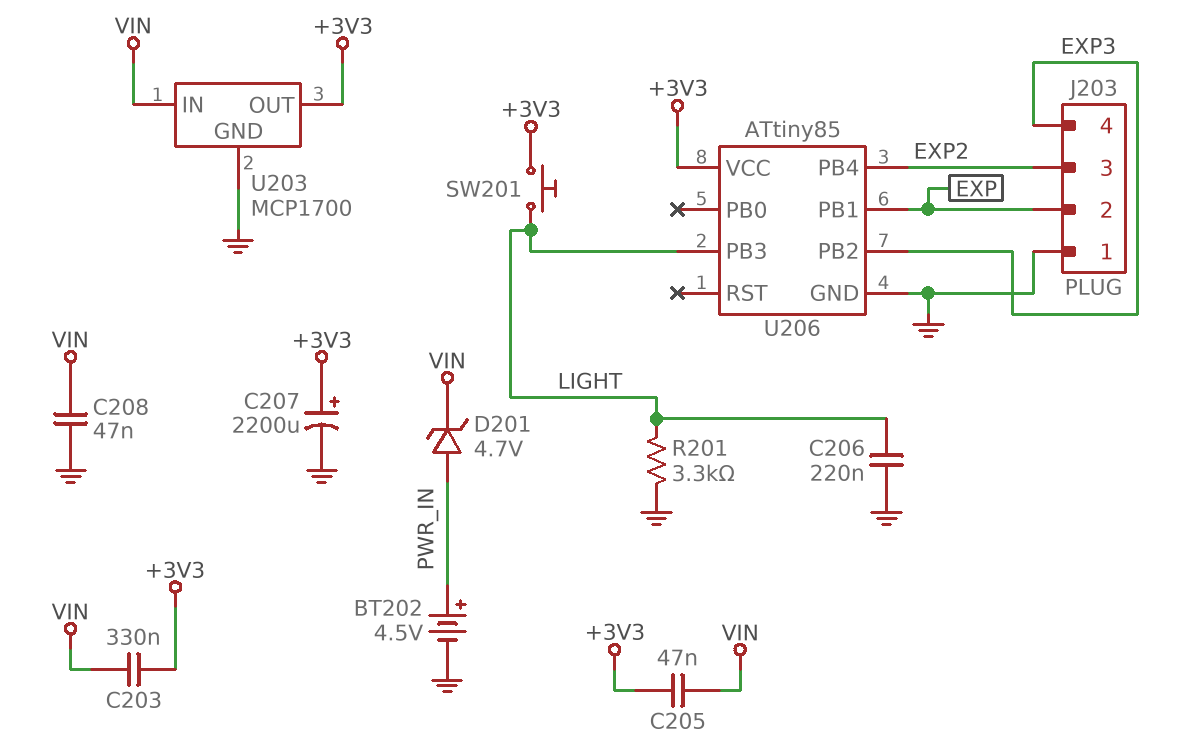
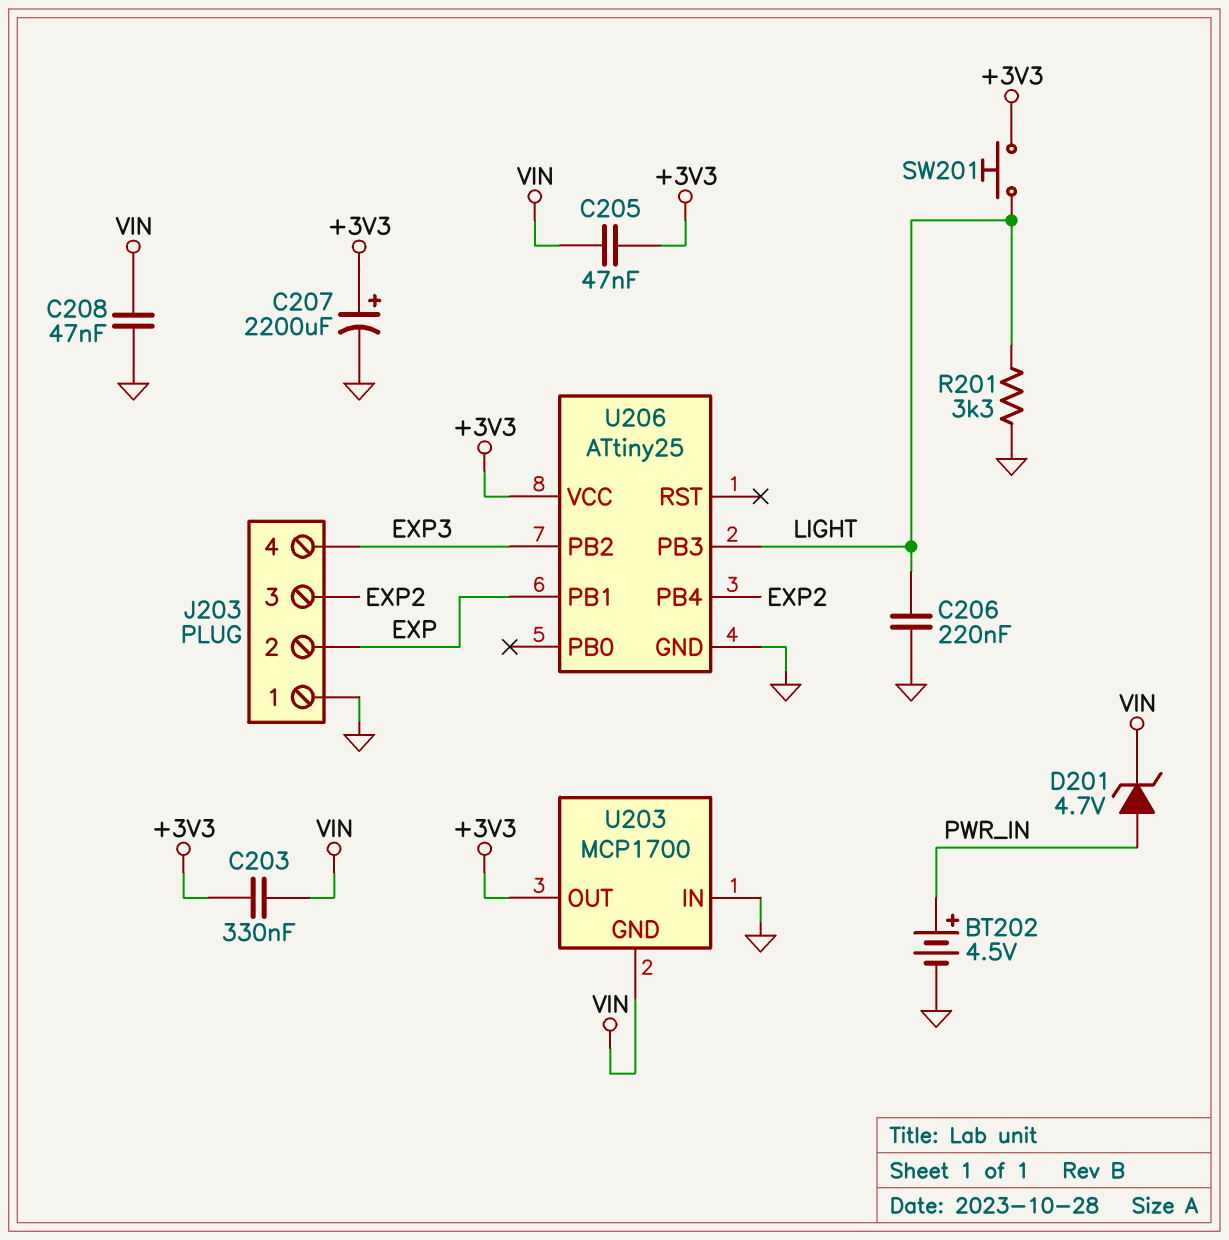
U203 pin GND: GND -> VIN
U203 pin IN: VIN -> GND
U206: ATtiny85 -> ATtiny25

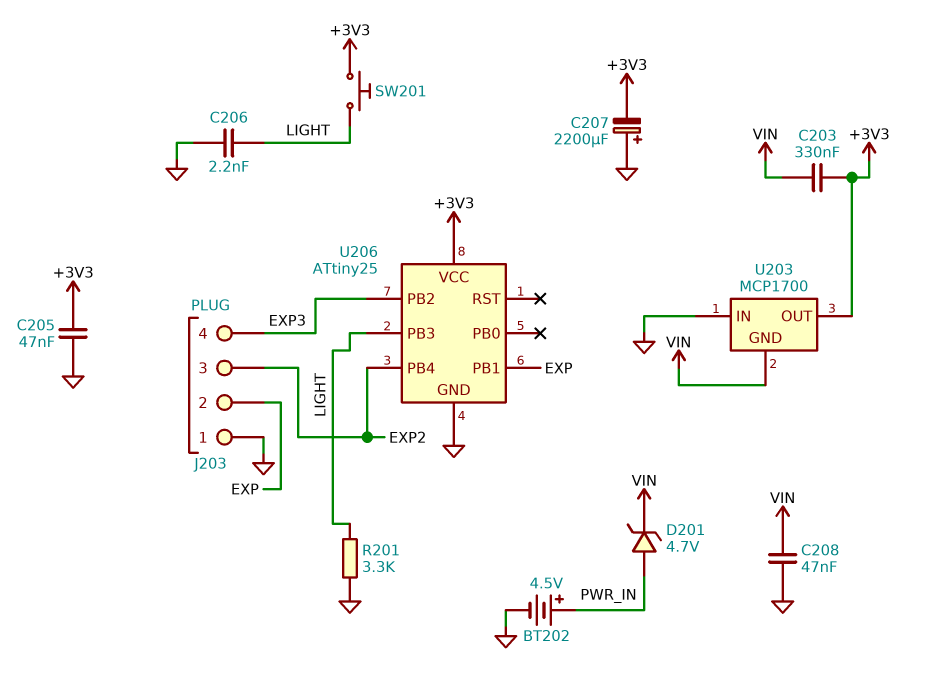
C205: 47nF (+3V3, VIN) -> 47nF (+3V3, GND)
C206: 220nF (GND, LIGHT) -> 2.2nF (GND, LIGHT)
C207: 2200uF (plus +3V3, minus GND) -> 2200uF (plus GND, minus +3V3)

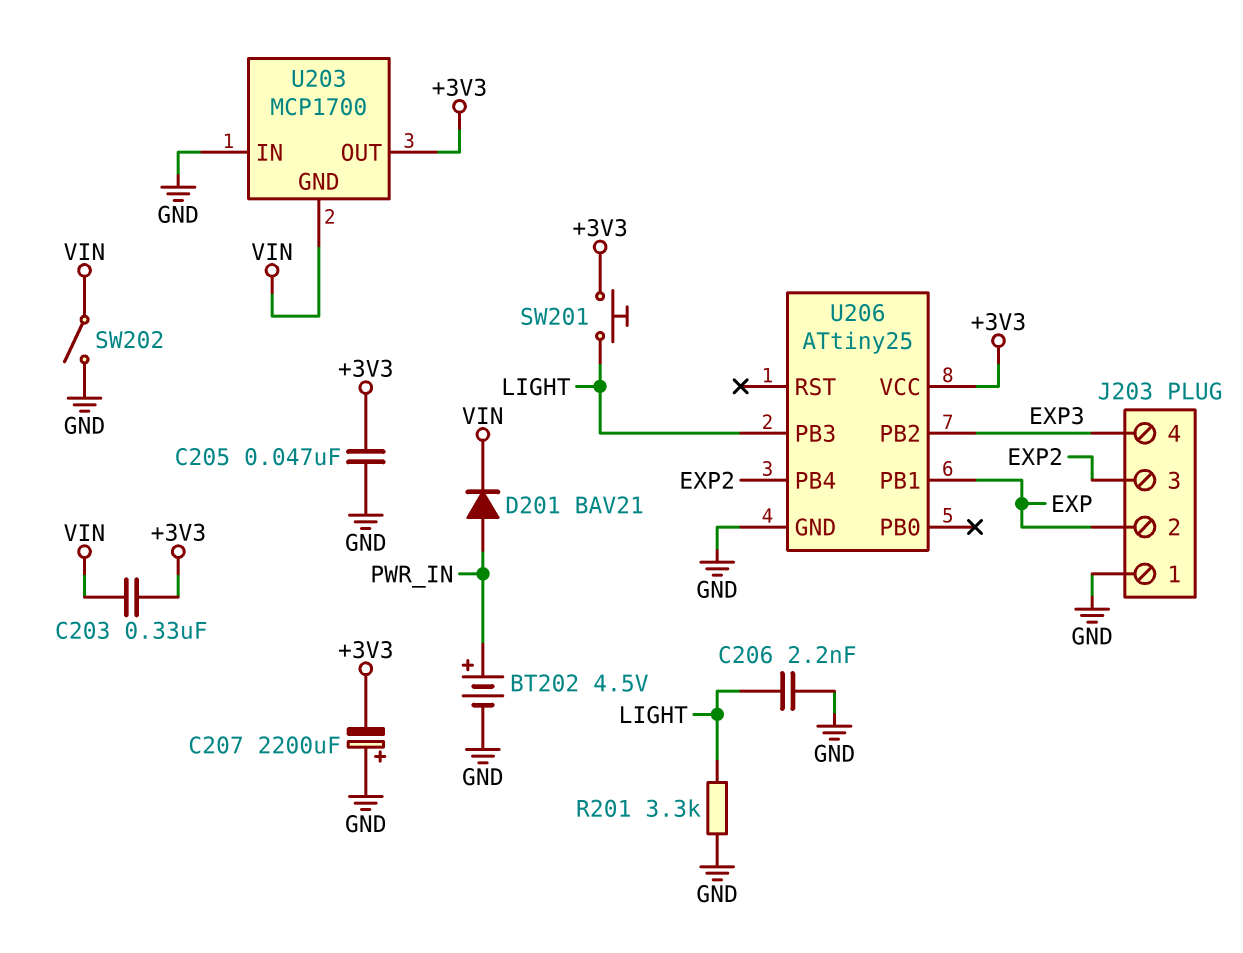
C208: 47nF (GND, VIN) -> none
D201: zener 4.7V (A PWR_IN, K VIN) -> diode BAV21 (A PWR_IN, K VIN)
SW202: none -> switch (GND, VIN)

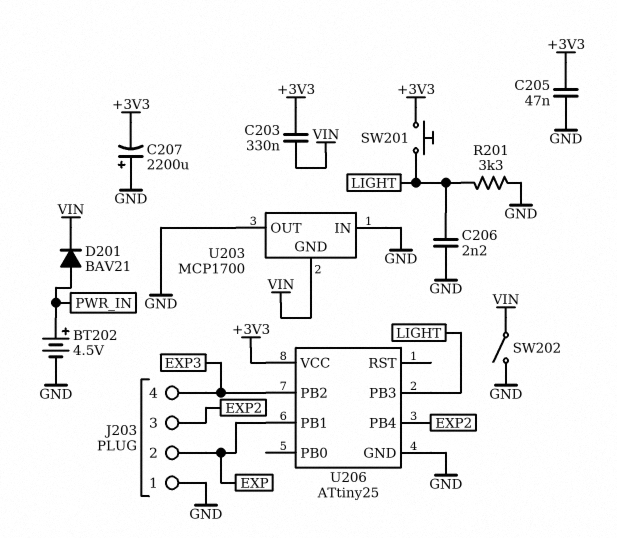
U203 pin OUT: +3V3 -> GND

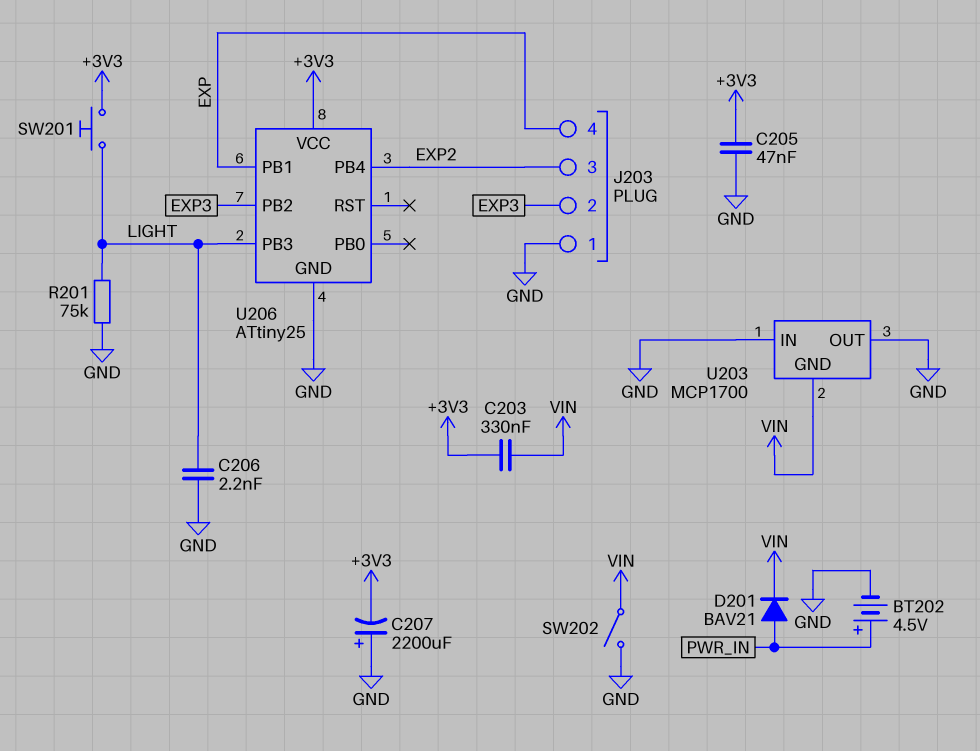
J203 pin 2: EXP -> EXP3
J203 pin 4: EXP3 -> EXP
R201: 3.3k (GND, LIGHT) -> 75k (GND, LIGHT)

